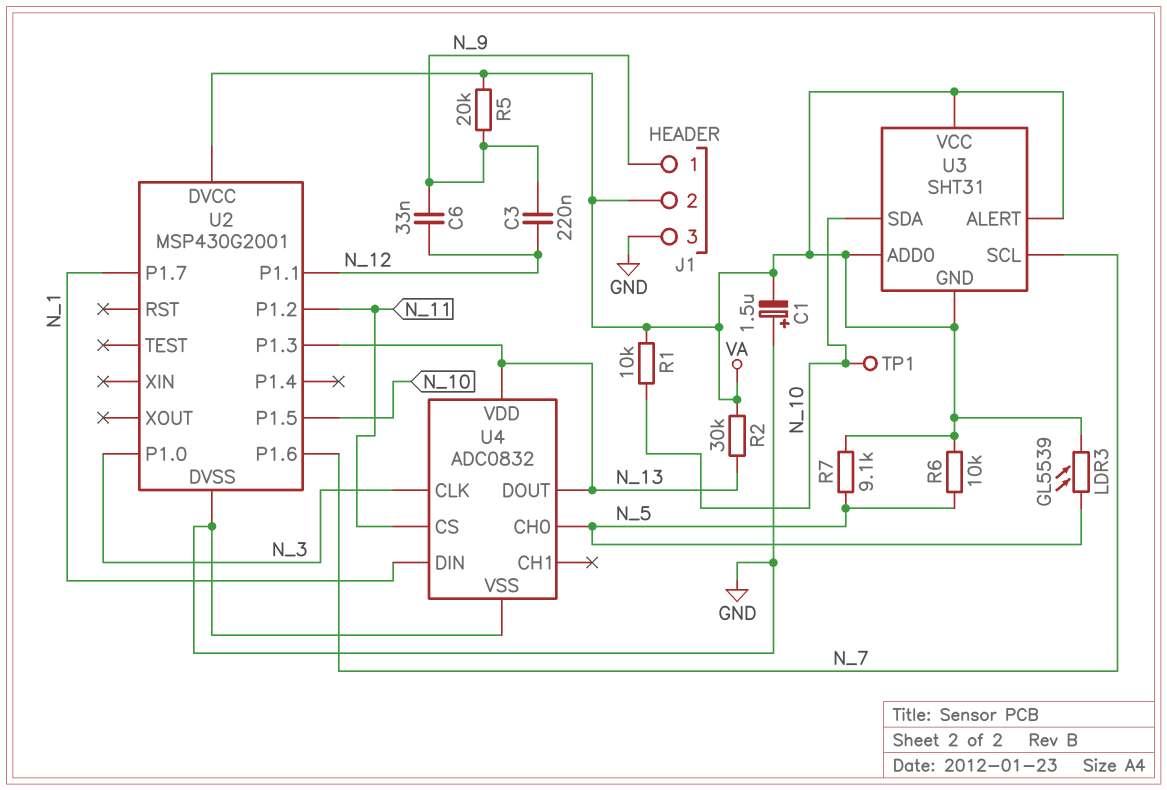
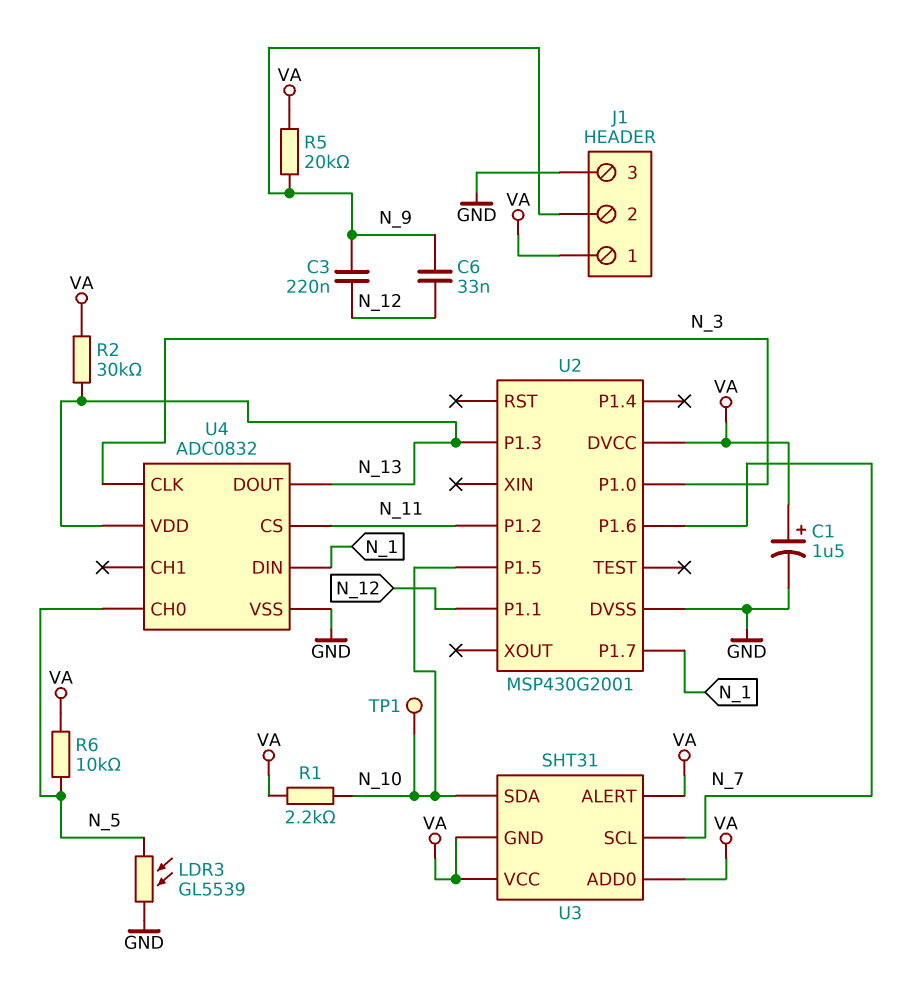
C1: 1.5uF (plus GND, minus VA) -> 1.5uF (plus VA, minus GND)
J1 pin 1: N_9 -> VA
J1 pin 2: VA -> N_9
LDR3: GL5539 (N_5, VA) -> GL5539 (GND, N_5)
R1: 10k (N_10, VA) -> 2.2k (N_10, VA)
R7: 9.1k (N_5, VA) -> none

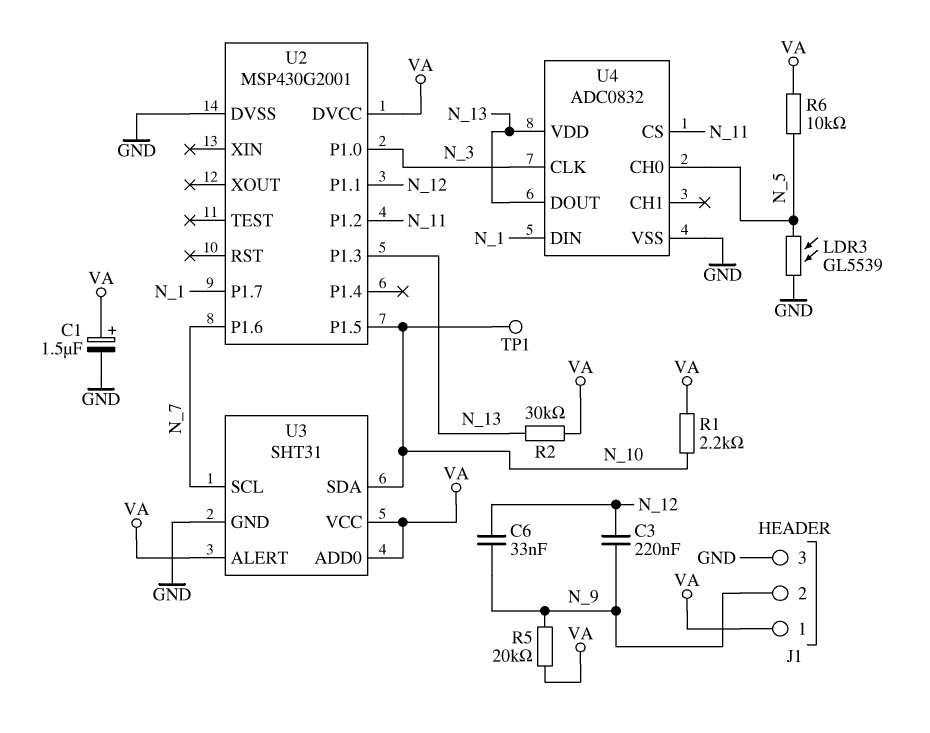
U3 pin GND: VA -> GND

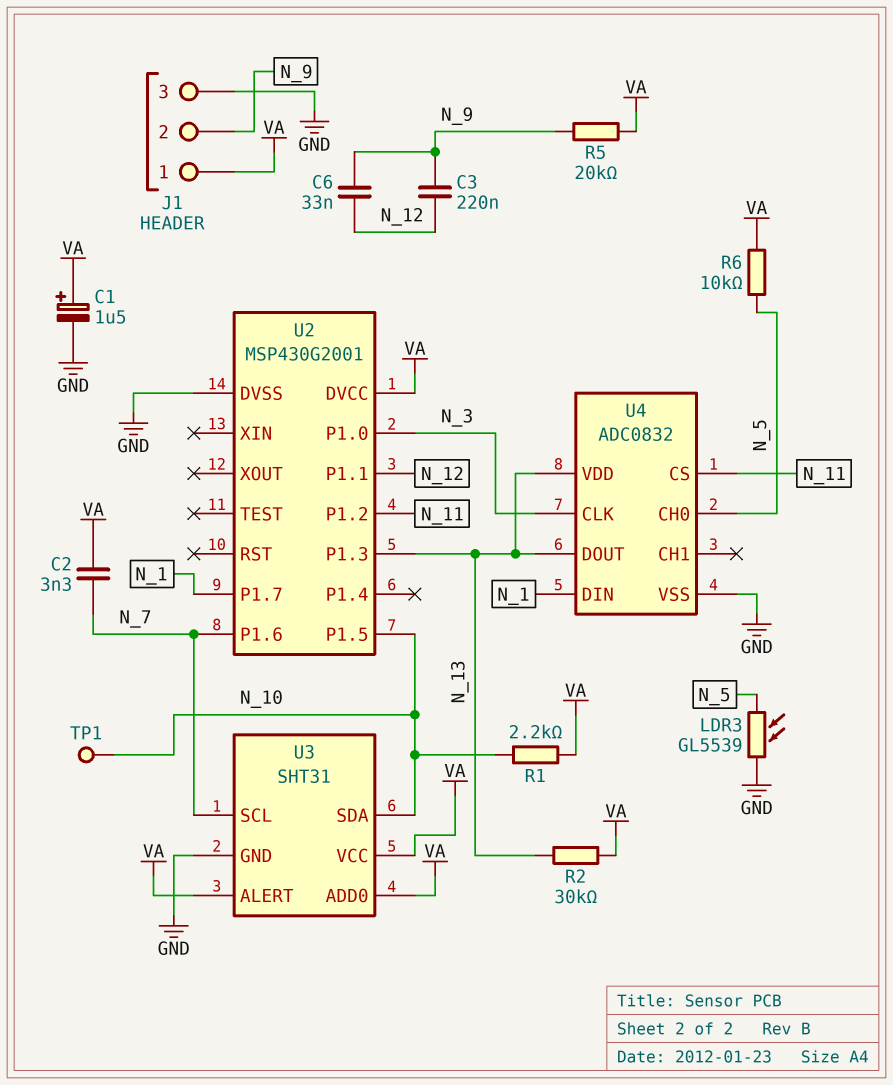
C2: none -> 3.3nF (N_7, VA)

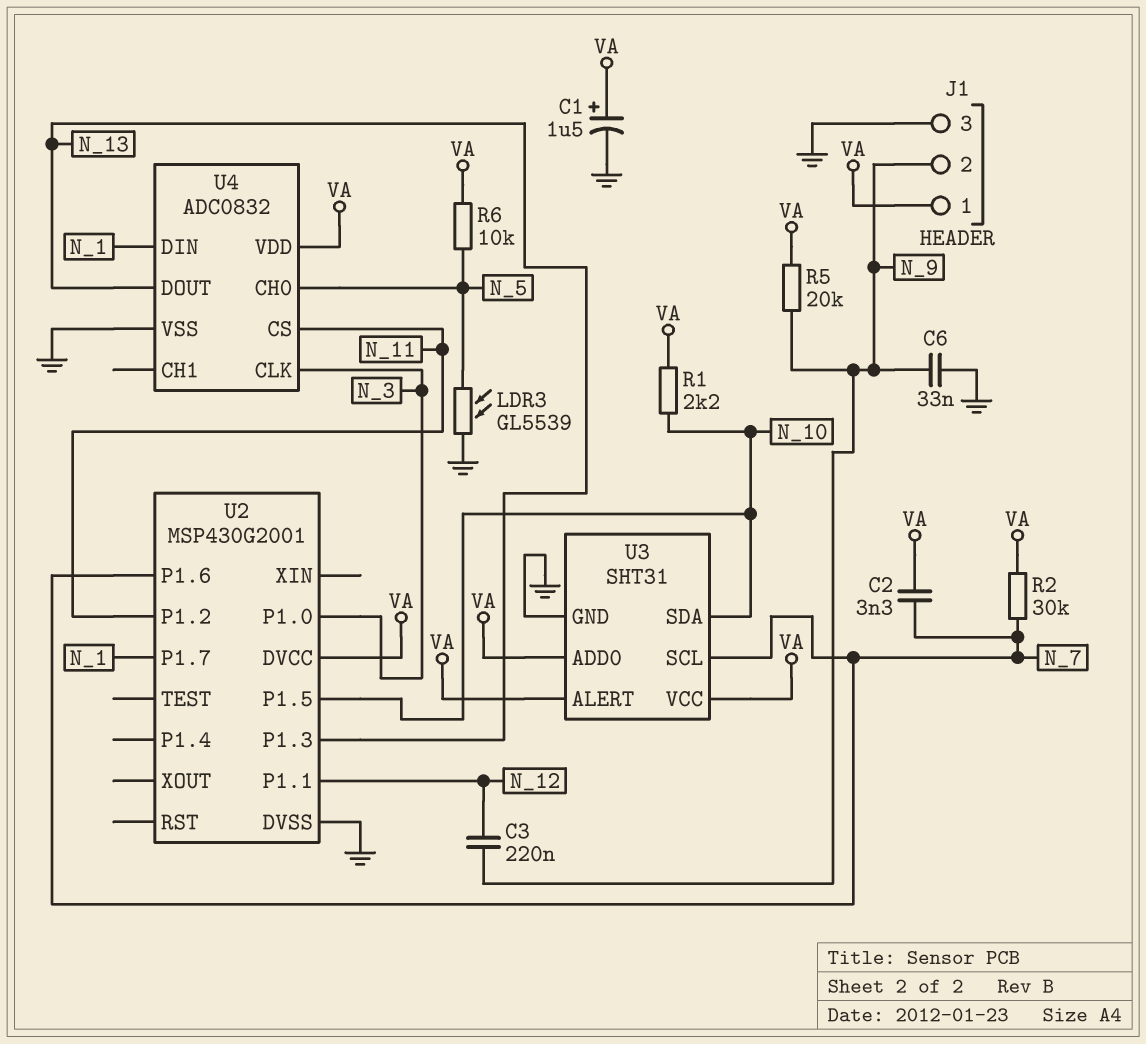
C6: 33nF (N_9, N_12) -> 33nF (GND, N_9)
R2: 30k (N_13, VA) -> 30k (N_7, VA)
TP1: test point (N_10) -> none
U4 pin VDD: N_13 -> VA

